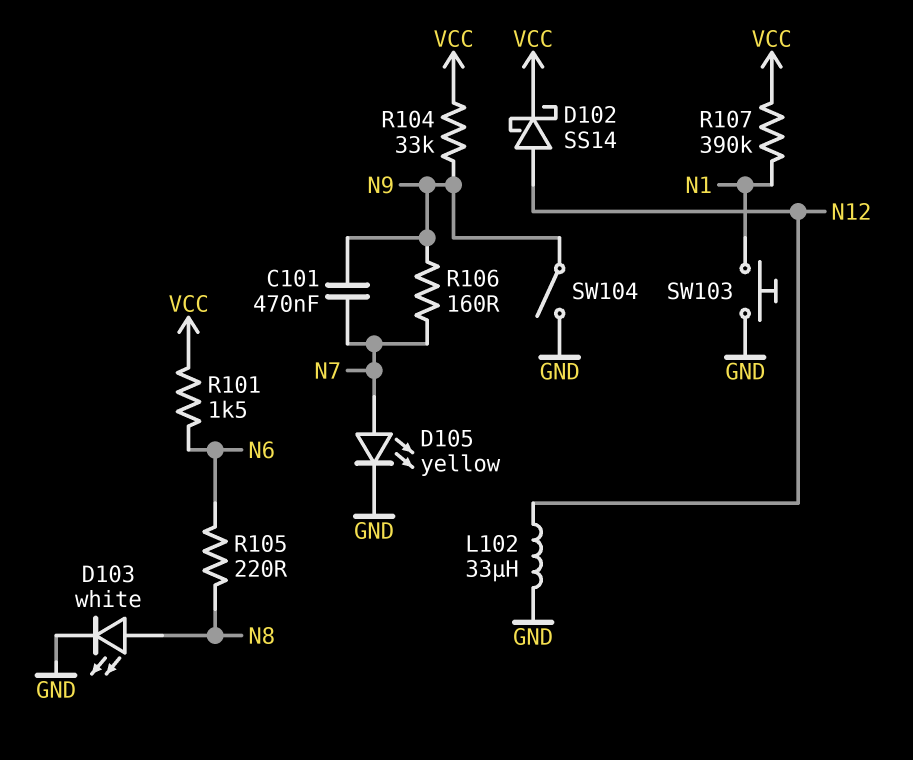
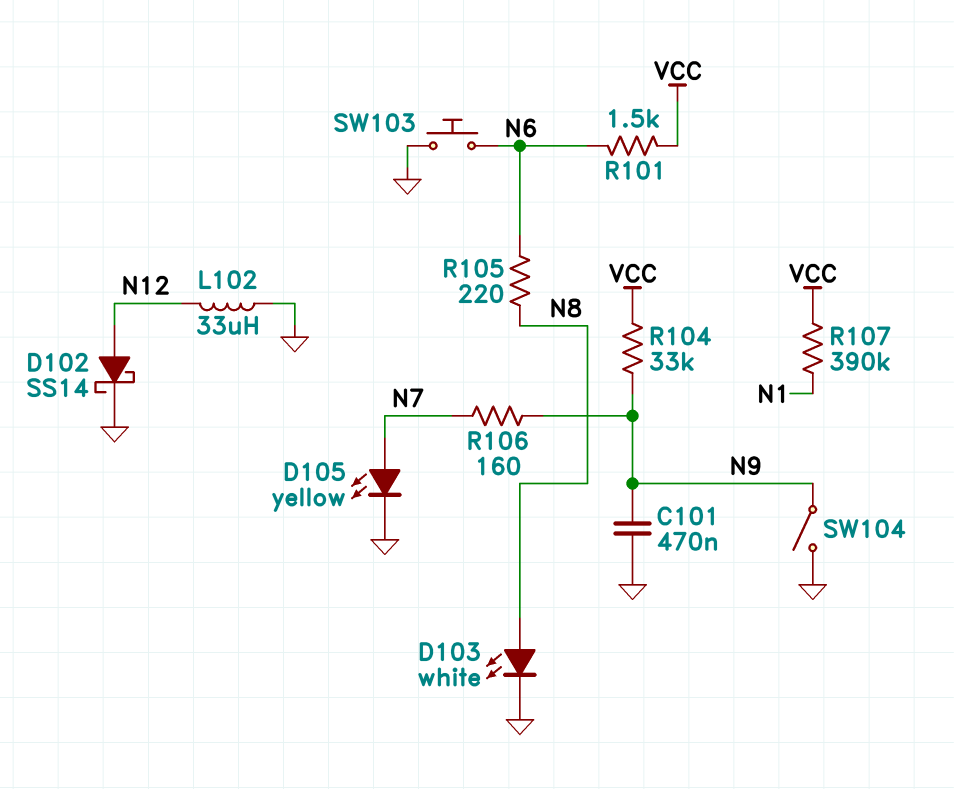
C101: 470nF (N7, N9) -> 470nF (GND, N9)
D102: schottky SS14 (A N12, K VCC) -> schottky SS14 (A N12, K GND)
SW103: button (GND, N1) -> button (GND, N6)

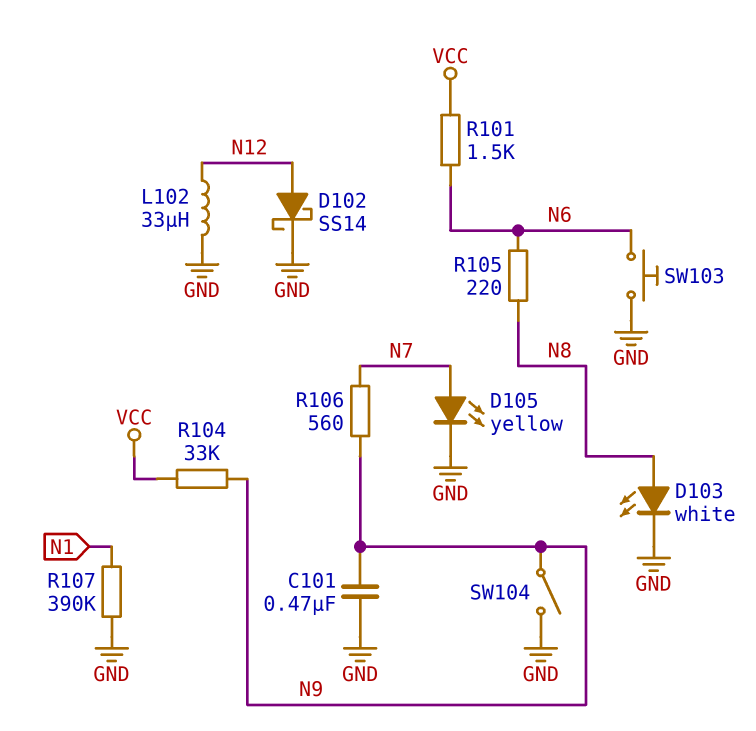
R106: 160 (N7, N9) -> 560 (N7, N9)
R107: 390k (N1, VCC) -> 390k (GND, N1)

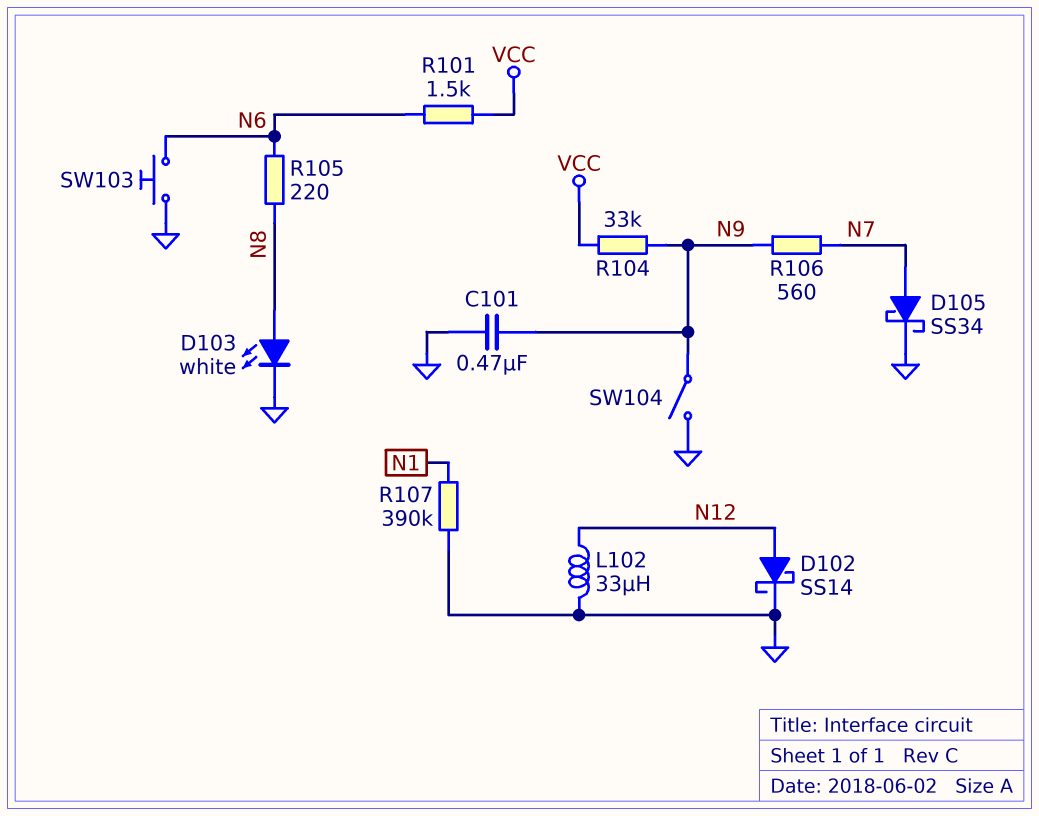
D105: LED yellow (A N7, K GND) -> schottky SS34 (A N7, K GND)

